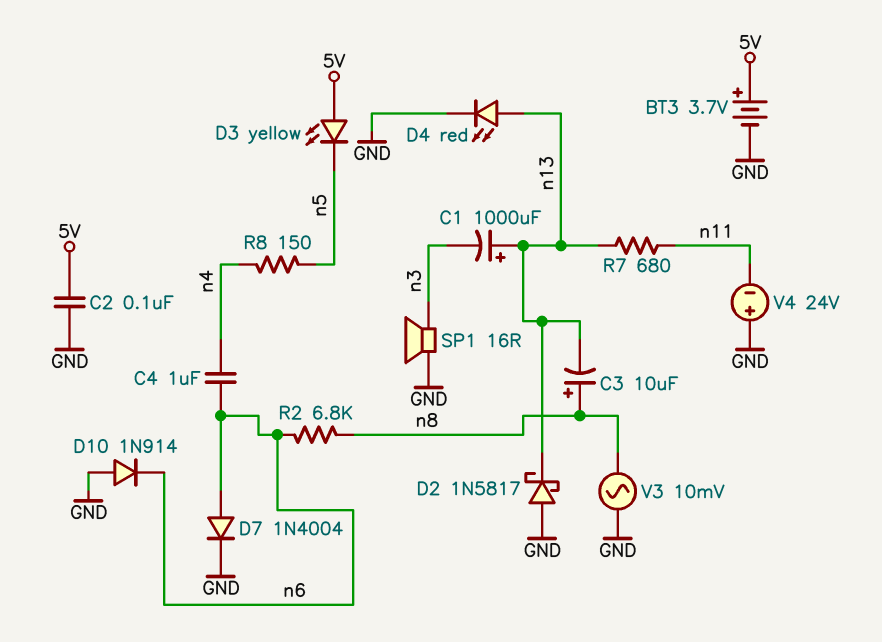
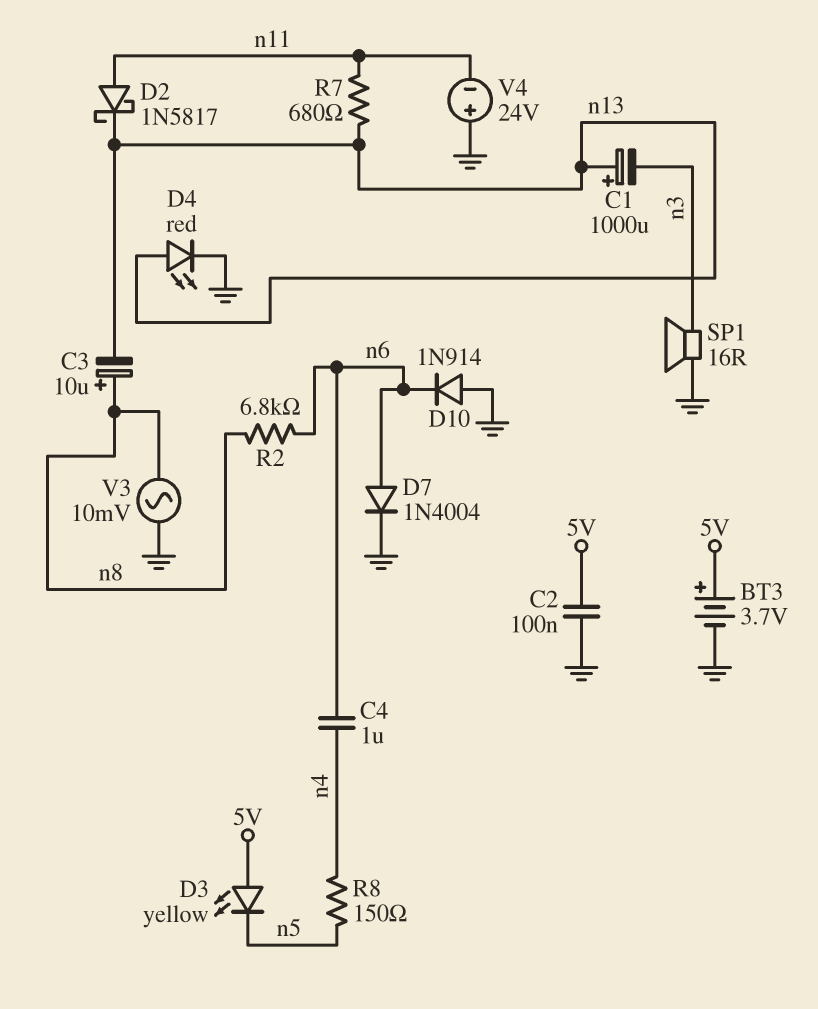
D2: schottky 1N5817 (A GND, K n13) -> schottky 1N5817 (A n11, K n13)

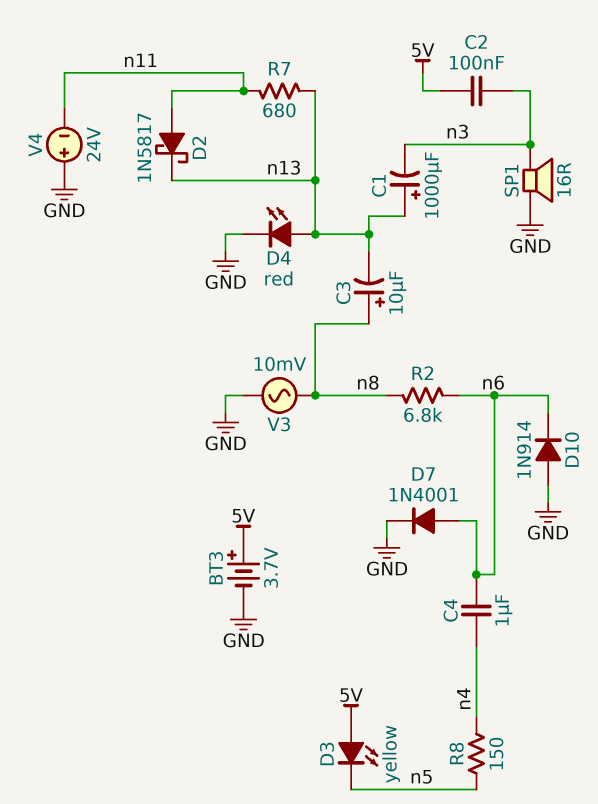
C2: 100nF (5V, GND) -> 100nF (5V, n3)
D7: diode 1N4004 (A n6, K GND) -> diode 1N4001 (A n6, K GND)

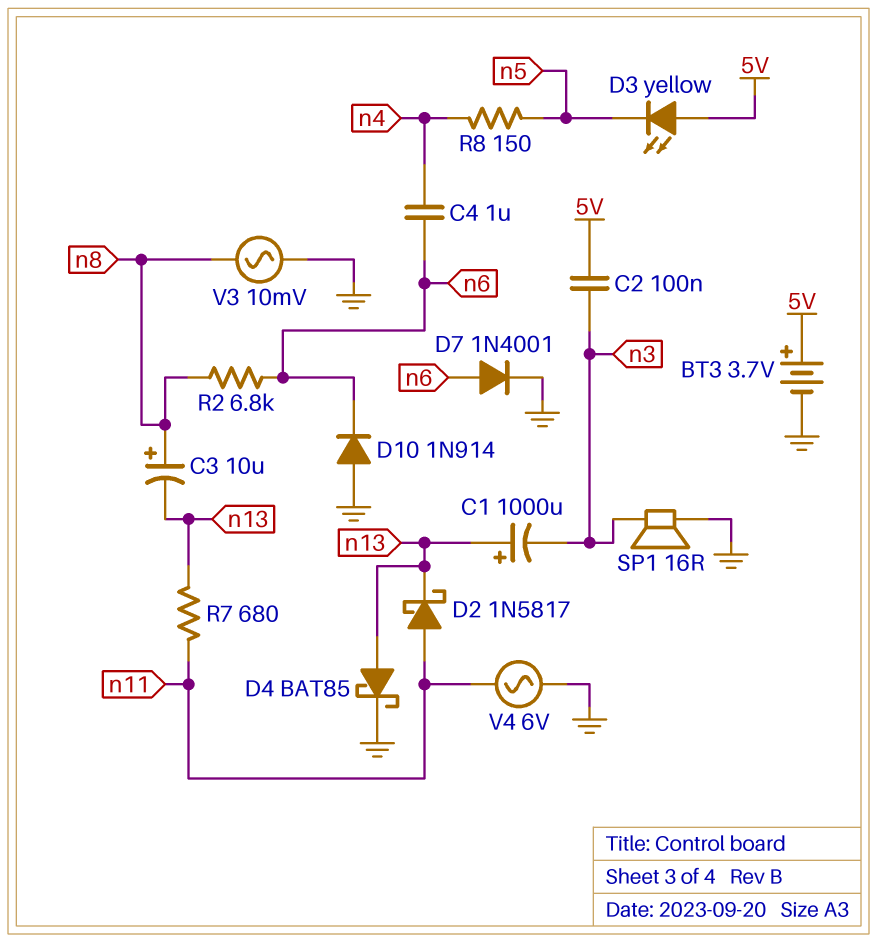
D4: LED red (A n13, K GND) -> schottky BAT85 (A n13, K GND)
V4: 24V (plus GND, minus n11) -> AC 6V (GND, n11)

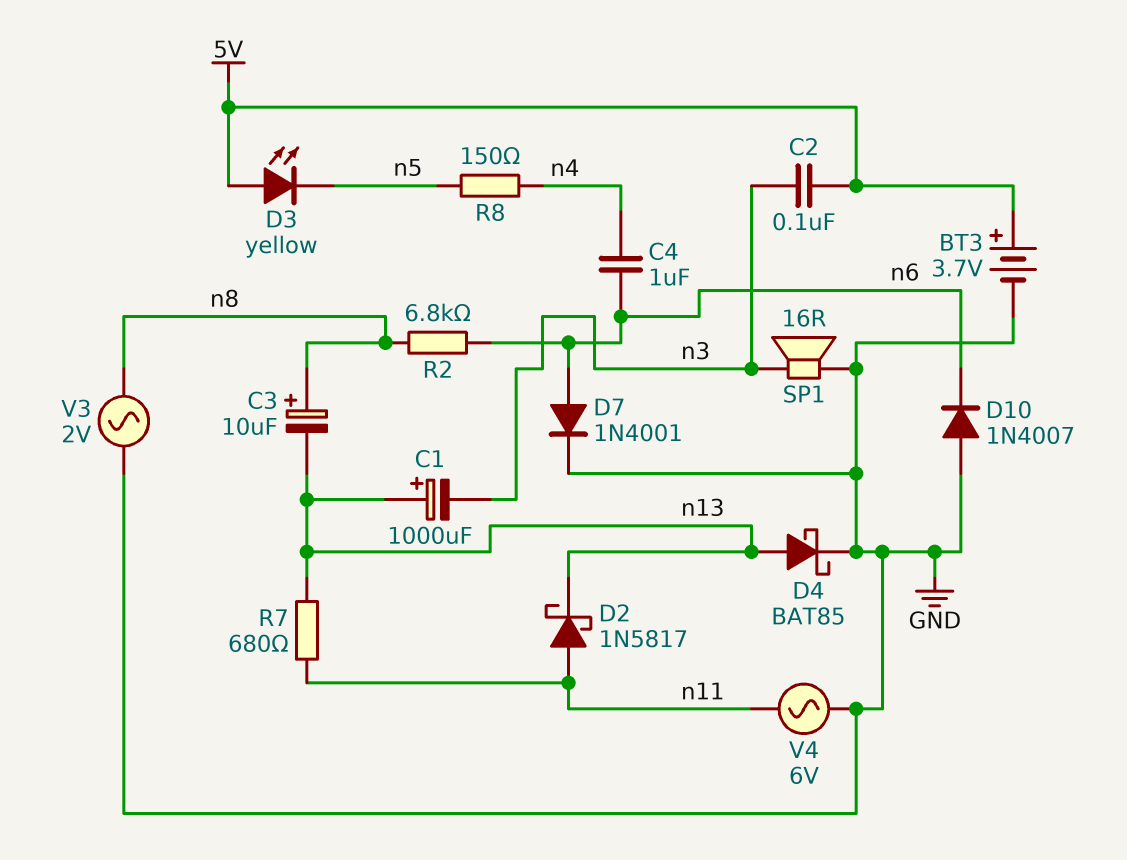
D10: diode 1N914 (A GND, K n6) -> diode 1N4007 (A GND, K n6)
V3: AC 10mV (GND, n8) -> AC 2V (GND, n8)

